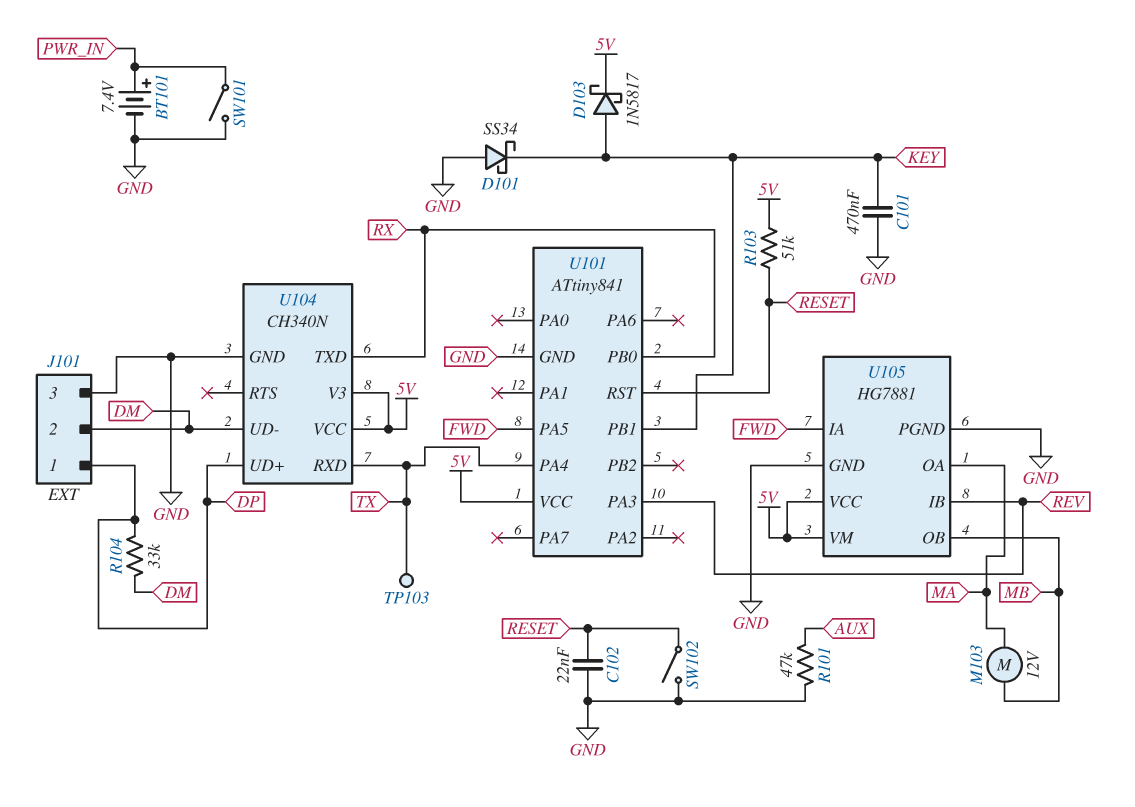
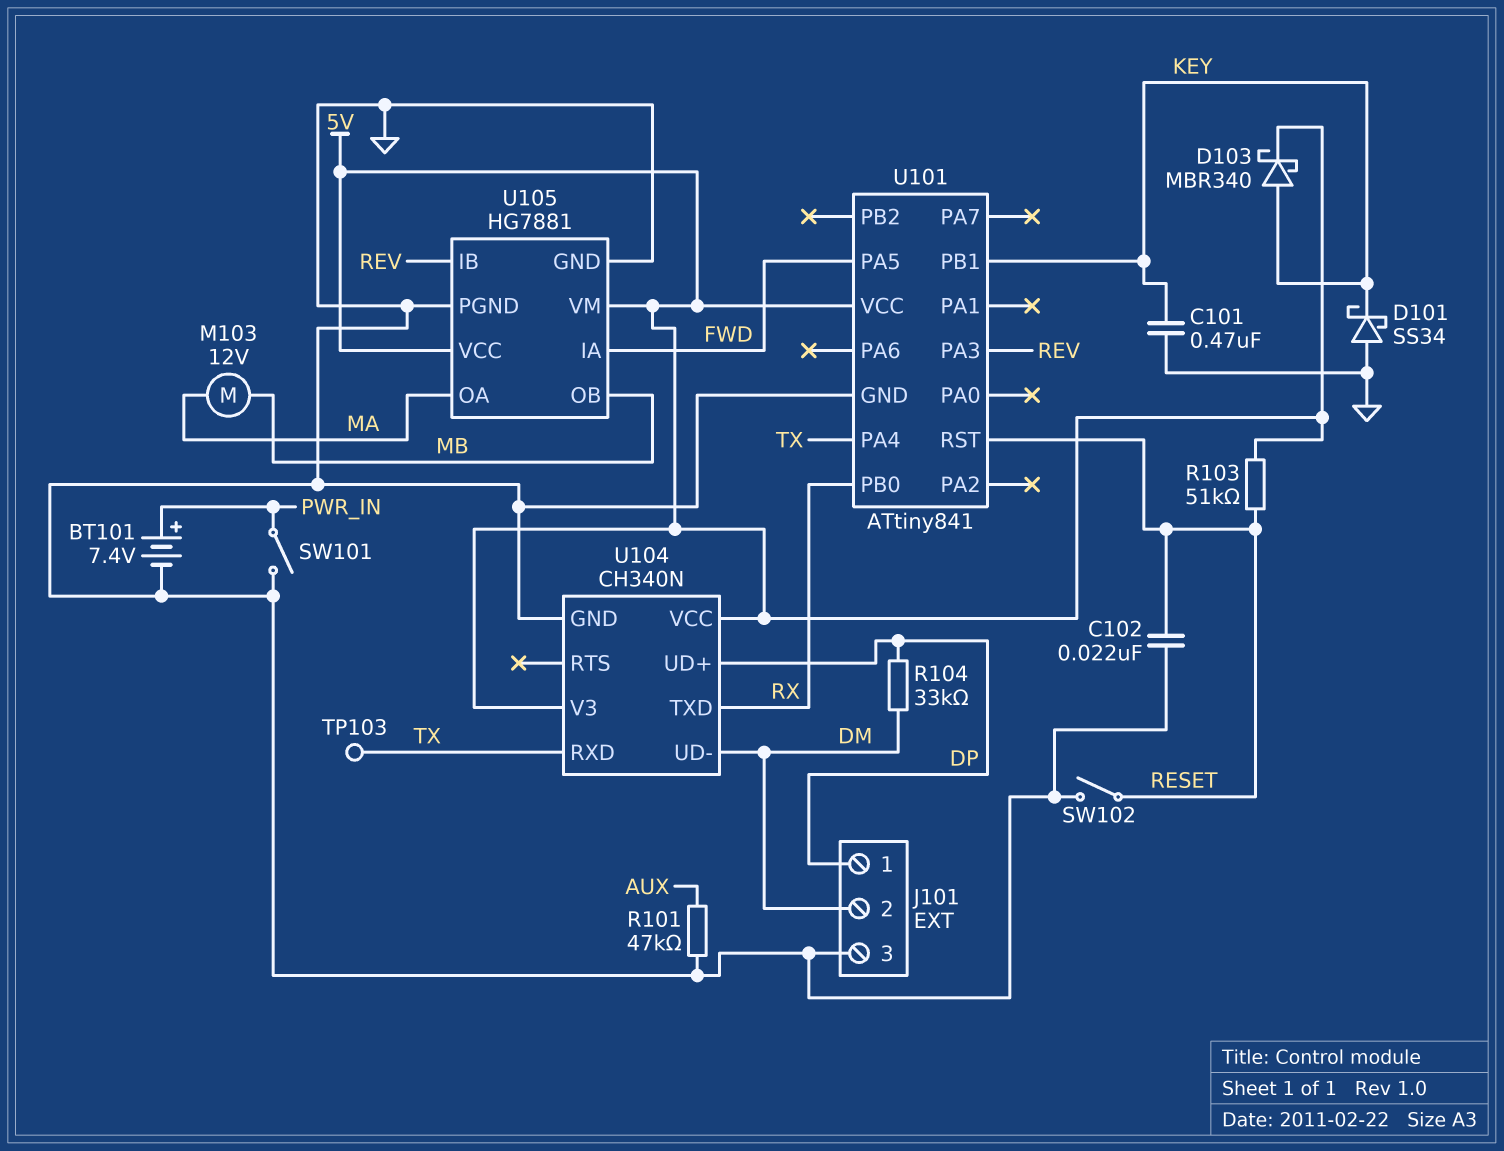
D103: schottky 1N5817 (A KEY, K 5V) -> schottky MBR340 (A KEY, K 5V)

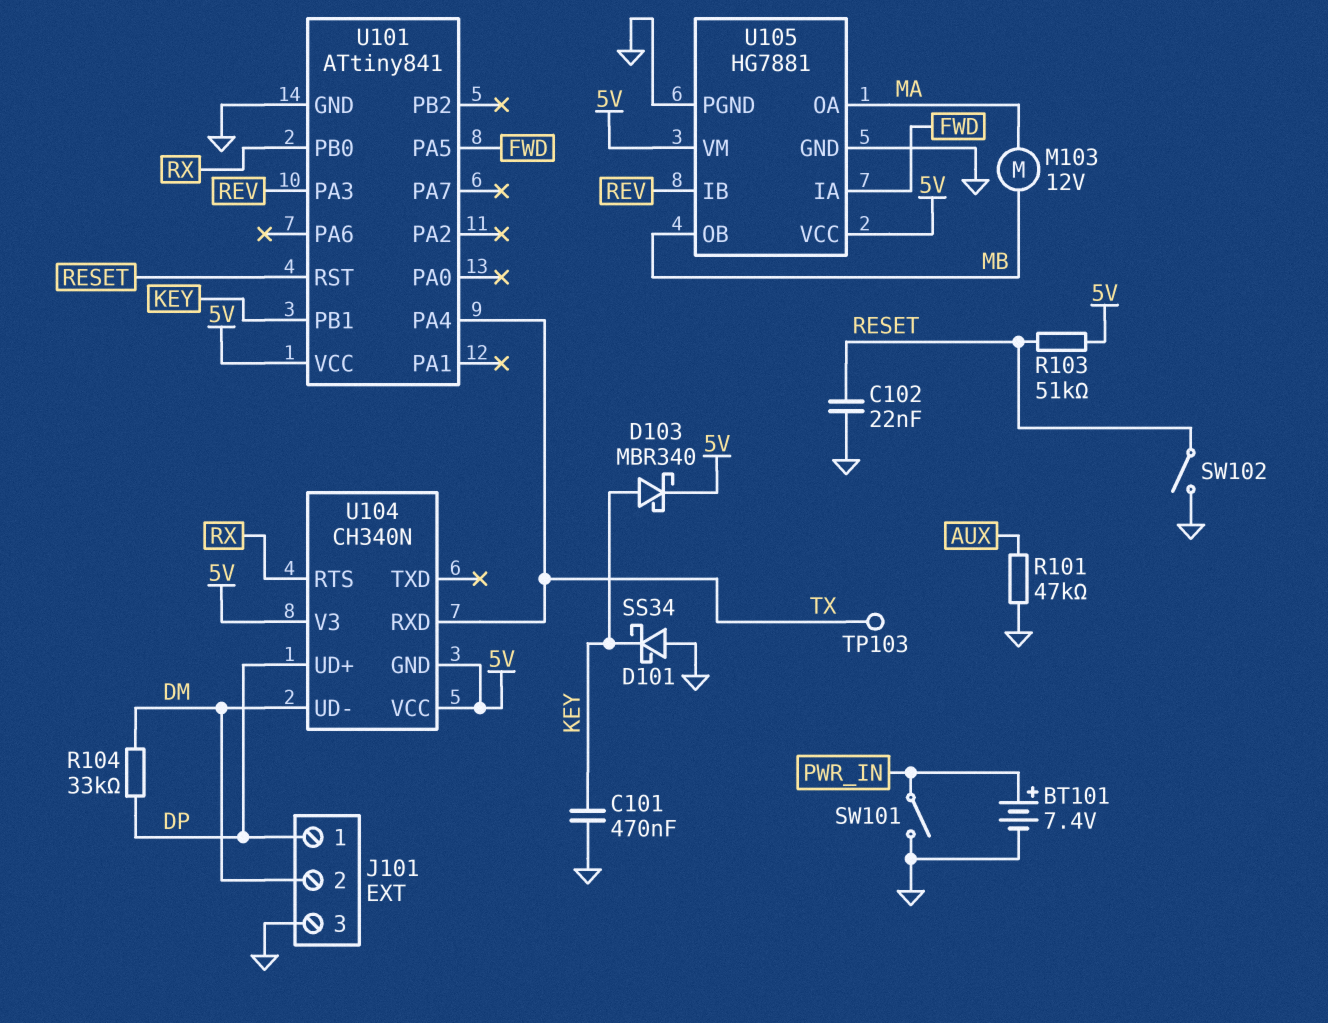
U104 pin GND: GND -> 5V
U104 pin RTS: none -> RX
U104 pin TXD: RX -> none

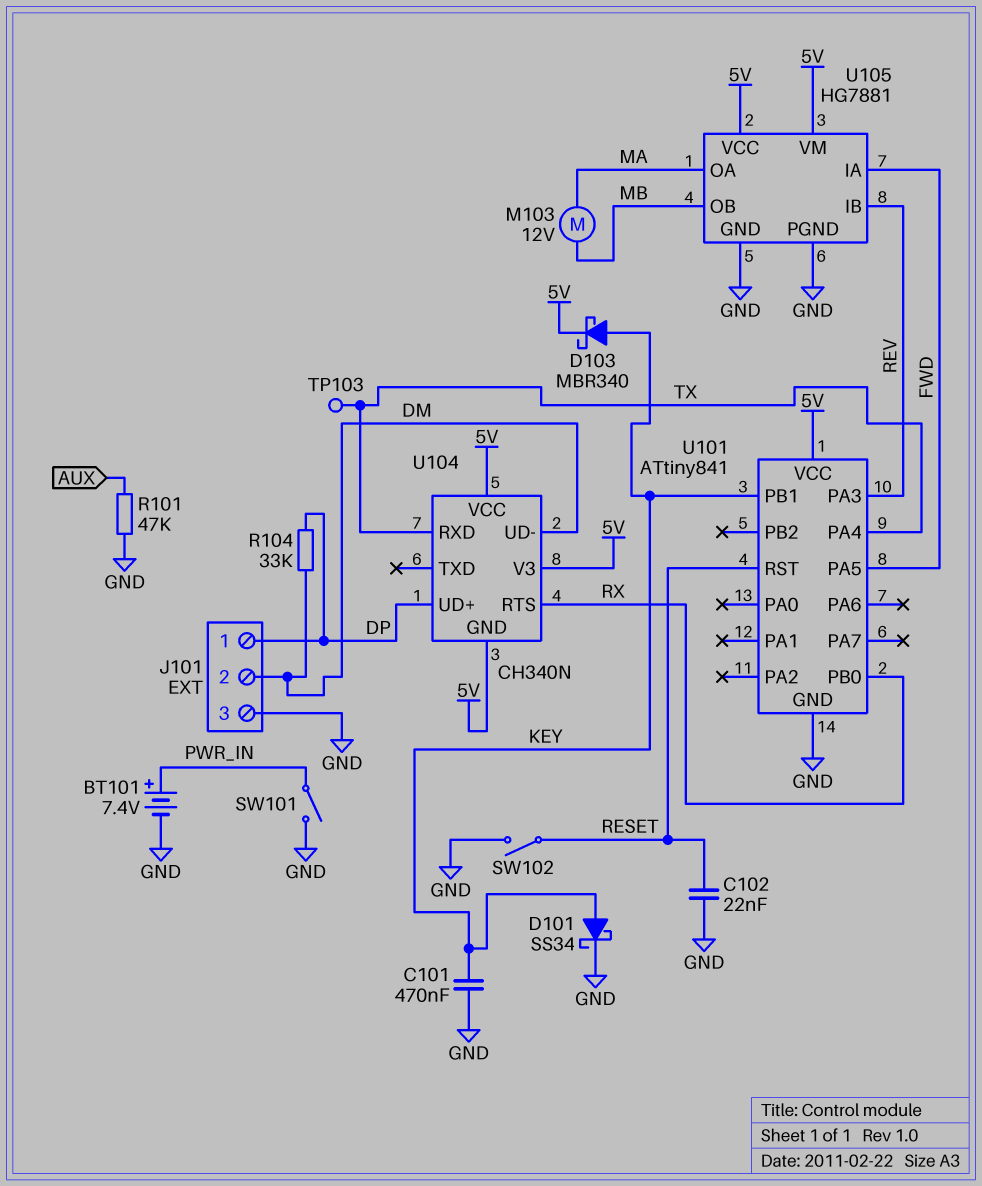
D101: schottky SS34 (A GND, K KEY) -> schottky SS34 (A KEY, K GND)
R103: 51k (5V, RESET) -> none

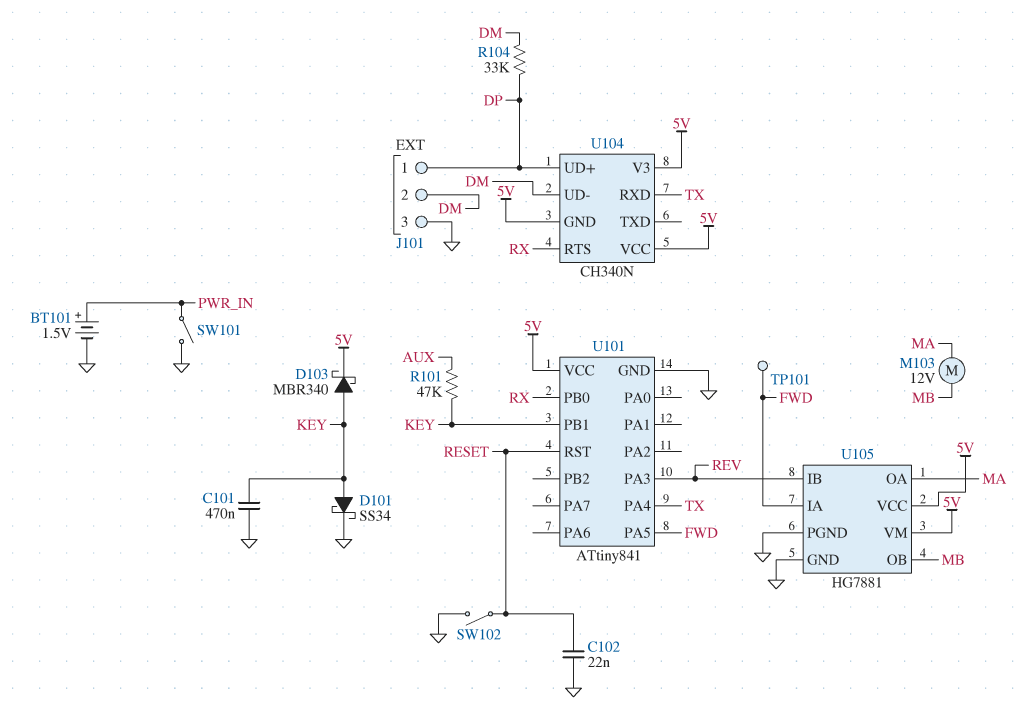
BT101: 7.4V (plus PWR_IN, minus GND) -> 1.5V (plus PWR_IN, minus GND)
R101: 47k (AUX, GND) -> 47k (AUX, KEY)
TP101: none -> test point (FWD)
TP103: test point (TX) -> none

